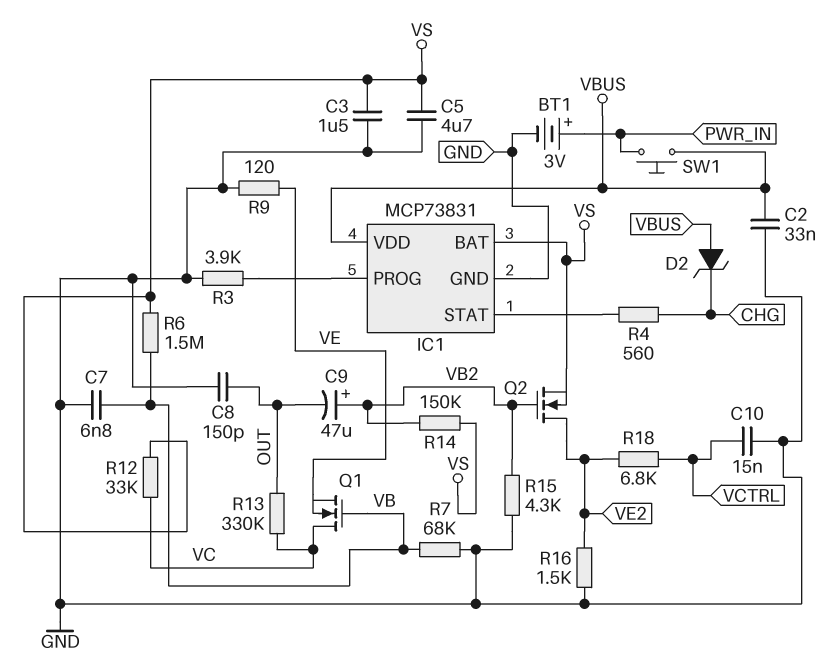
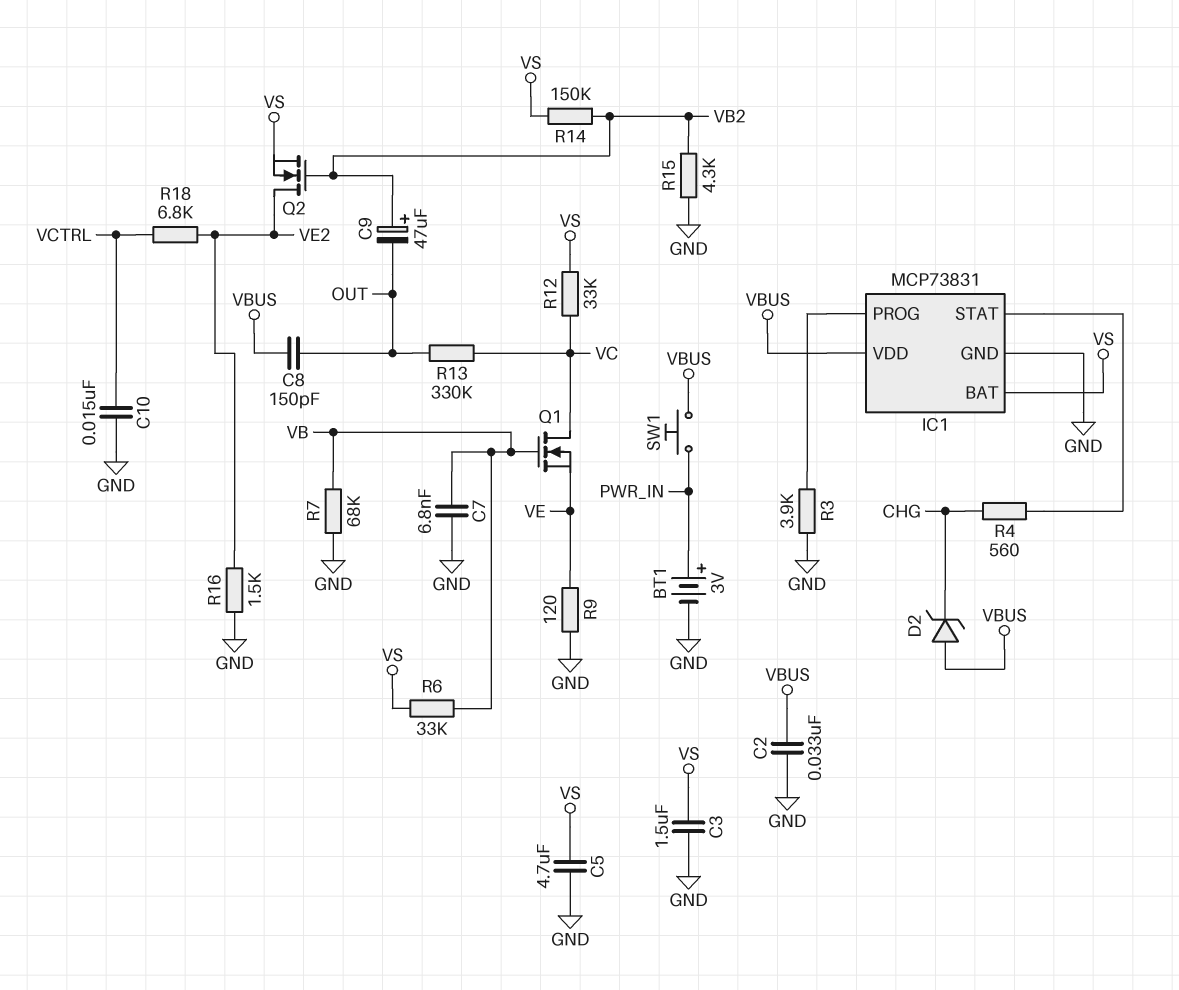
C8: 150pF (GND, OUT) -> 150pF (OUT, VBUS)
R6: 1.5M (VB, VS) -> 33k (VB, VS)

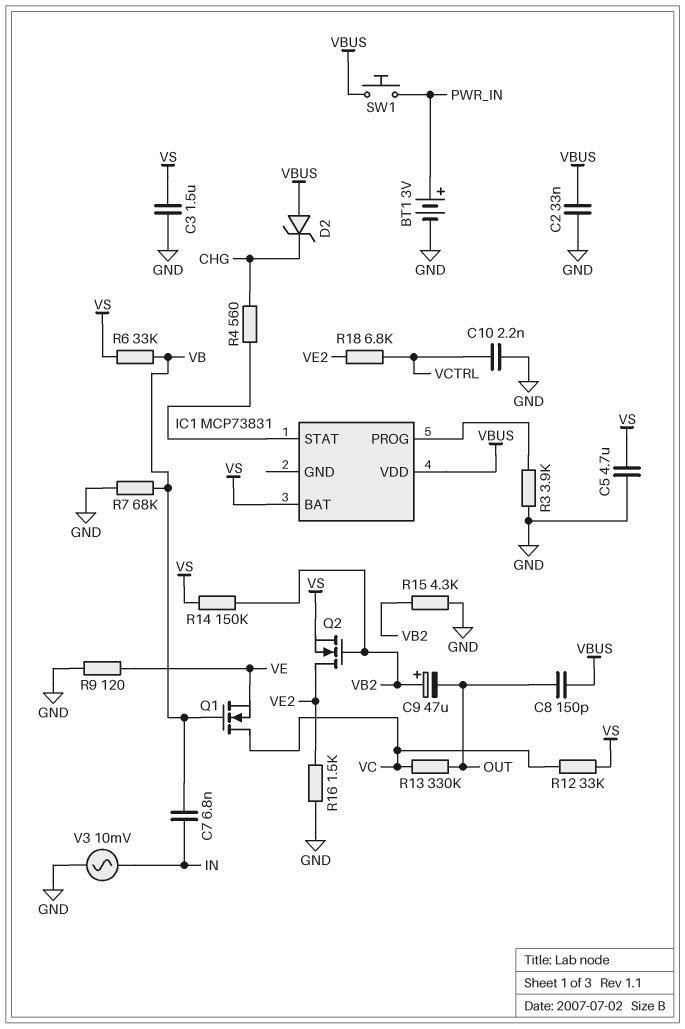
C7: 6.8nF (GND, VB) -> 6.8nF (IN, VB)
C10: 15nF (GND, VCTRL) -> 2.2nF (GND, VCTRL)
IC1 pin GND: GND -> none
V3: none -> AC 10mV (GND, IN)

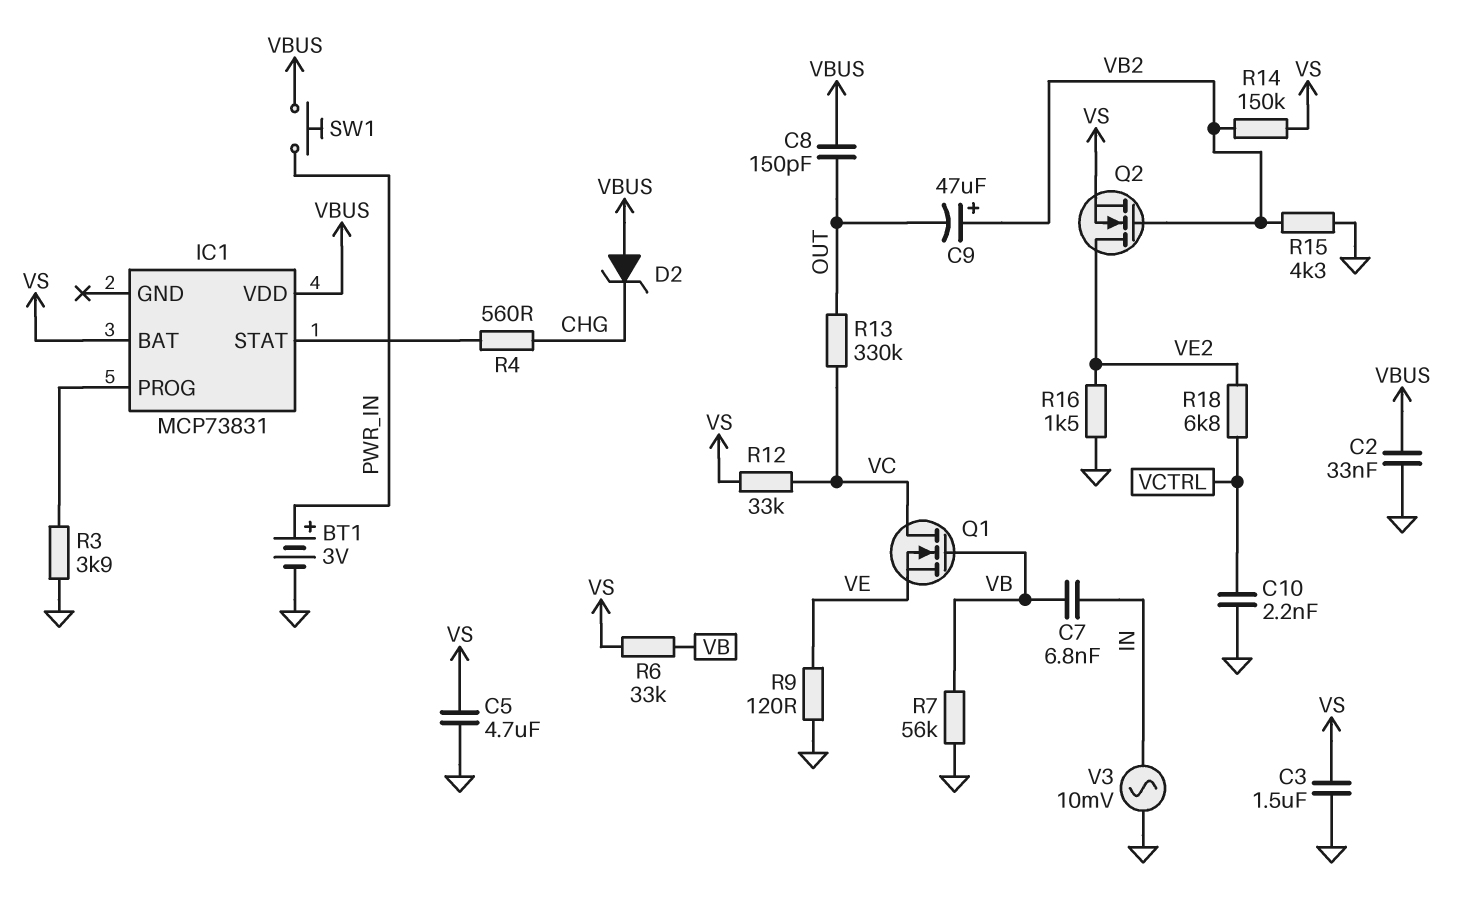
R7: 68k (GND, VB) -> 56k (GND, VB)

